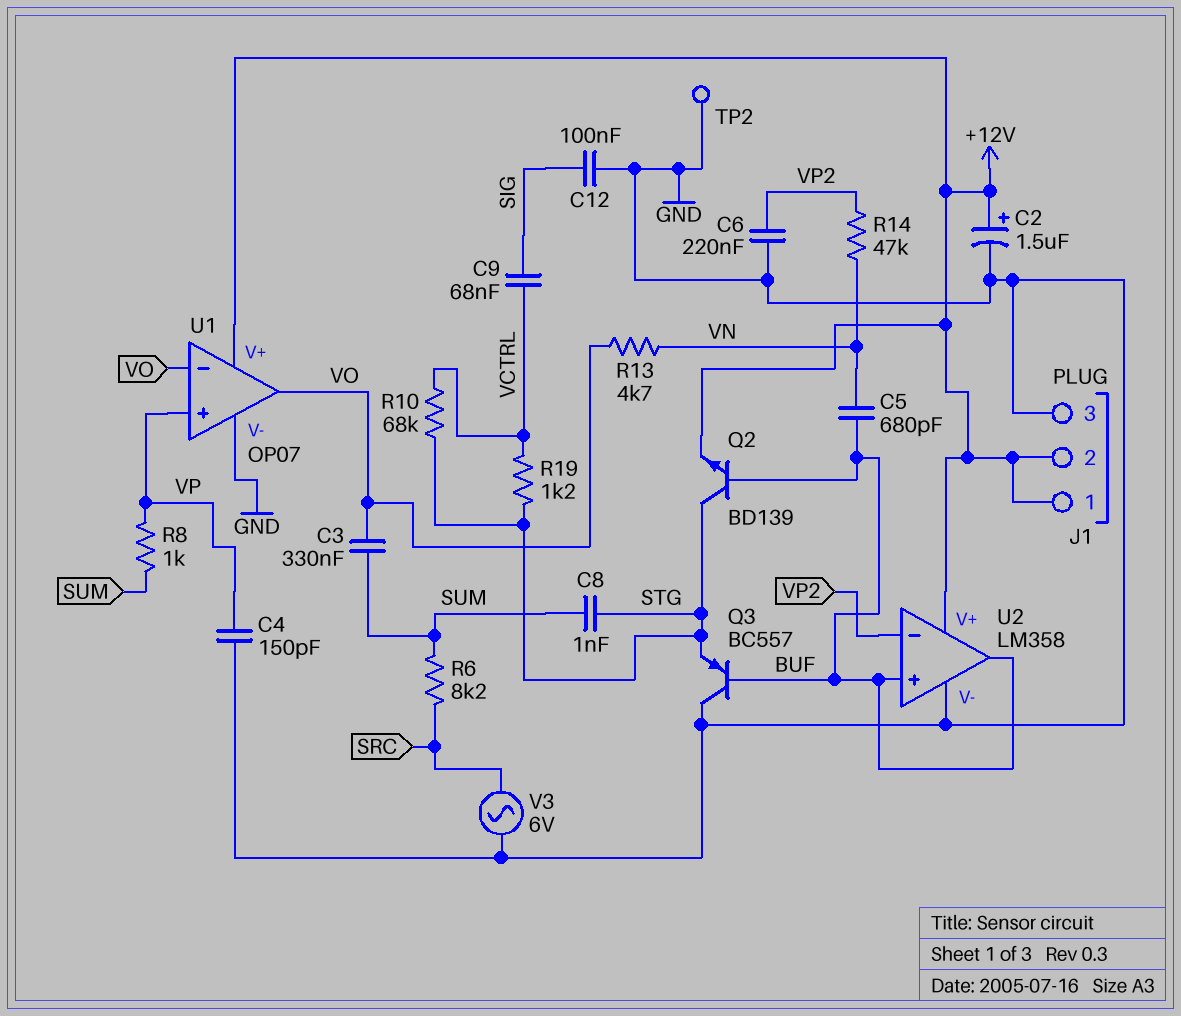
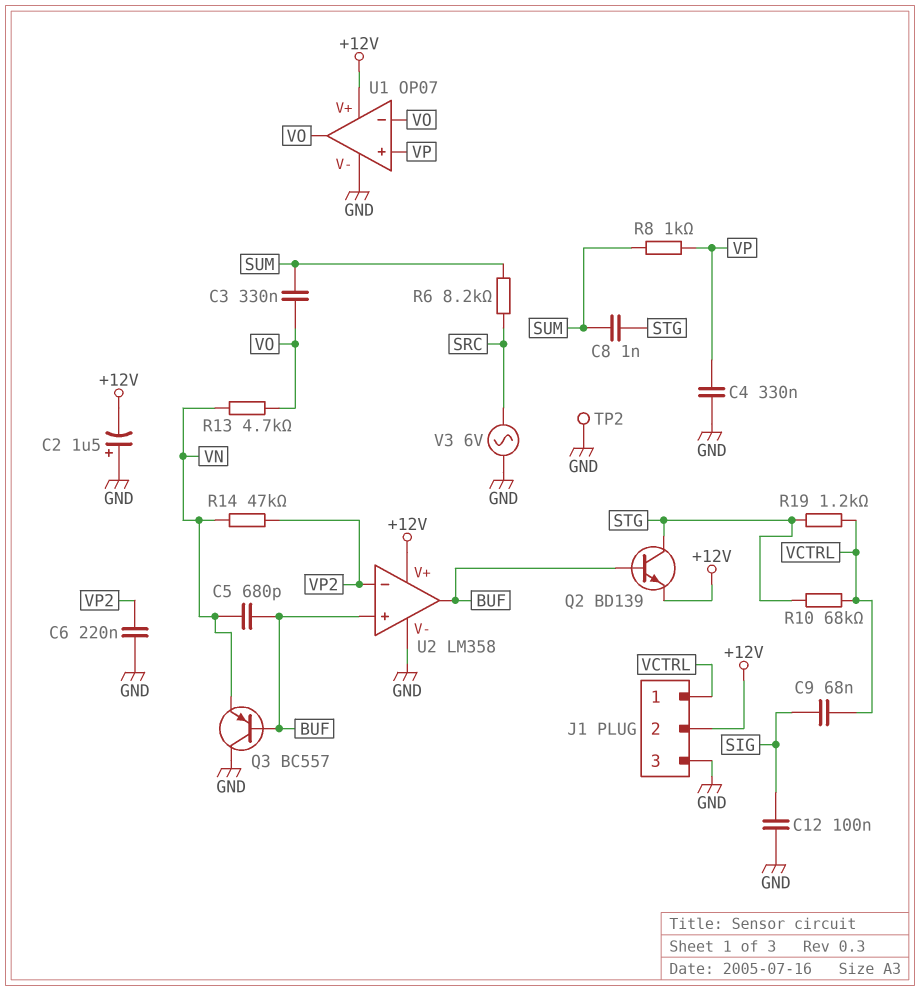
C2: 1.5uF (plus +12V, minus GND) -> 1.5uF (plus GND, minus +12V)
C4: 150pF (GND, VP) -> 330nF (GND, VP)
J1 pin 1: +12V -> VCTRL
Q3: PNP BC557 (B BUF, C GND, E STG) -> PNP BC557 (B BUF, C GND, E VN)

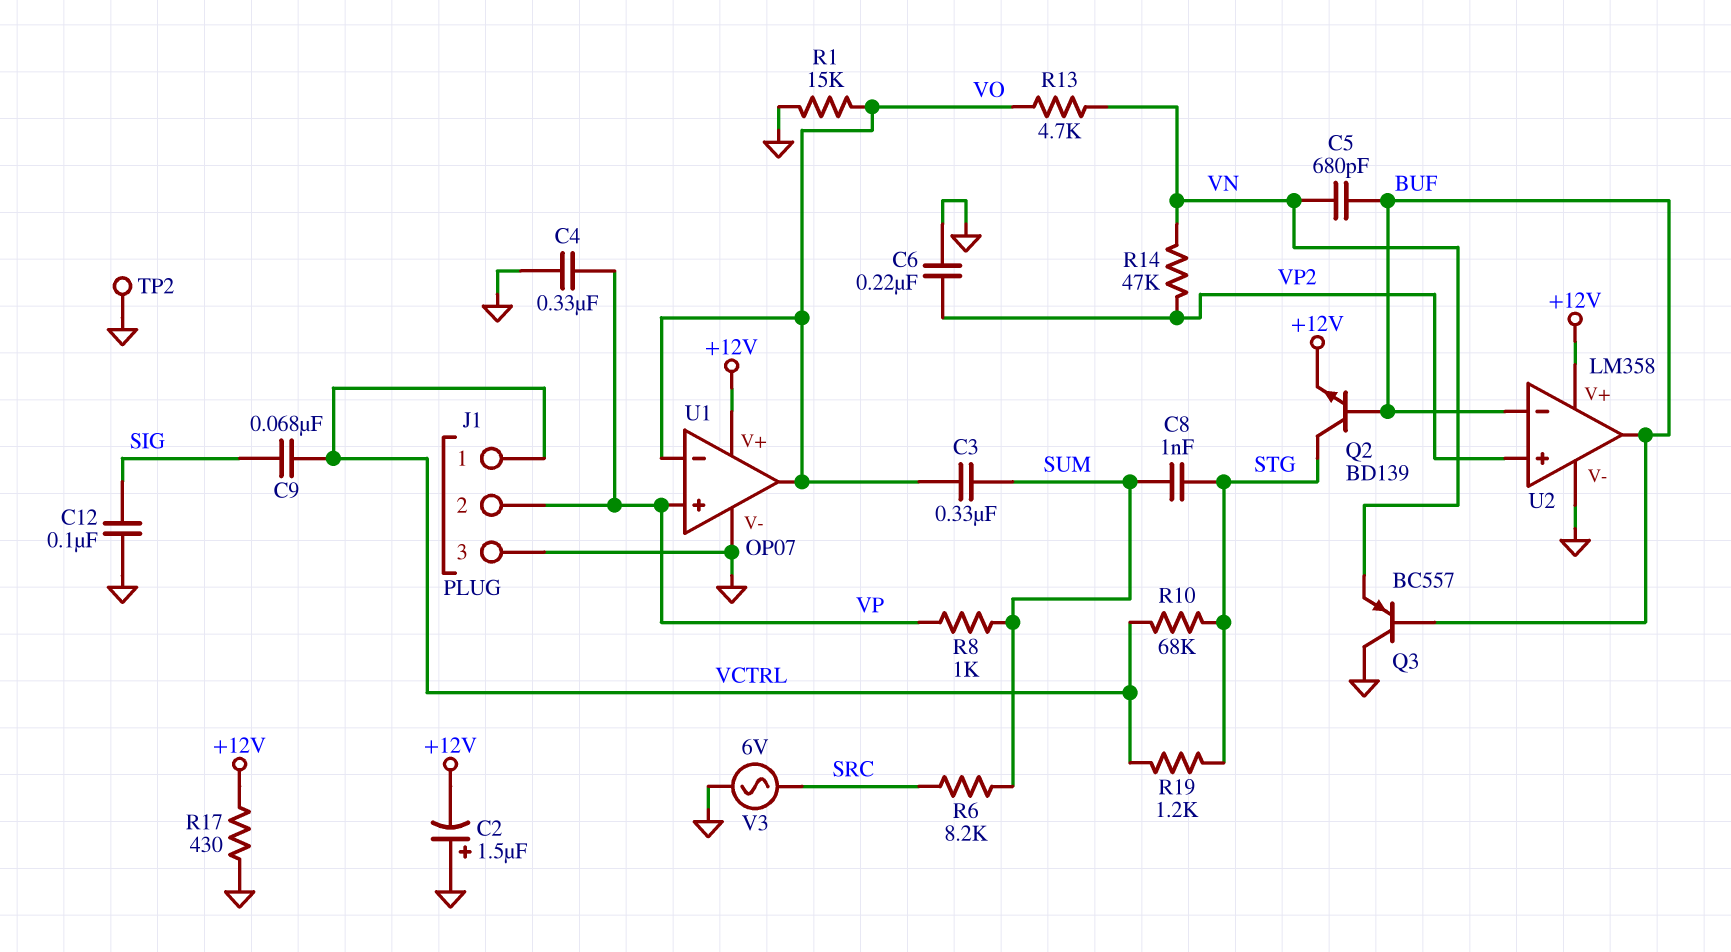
J1 pin 2: +12V -> VP
R1: none -> 15k (GND, VO)
R17: none -> 430 (+12V, GND)
U2 pin in+: BUF -> VP2
U2 pin in-: VP2 -> BUF

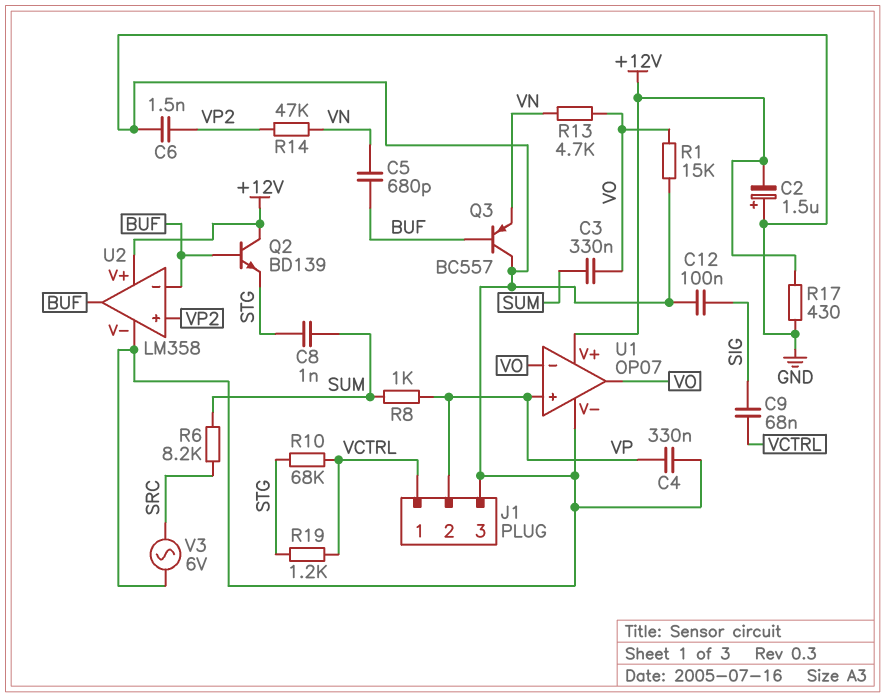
C6: 220nF (GND, VP2) -> 1.5nF (GND, VP2)
Q2: NPN BD139 (B BUF, C STG, E +12V) -> NPN BD139 (B BUF, C +12V, E STG)
TP2: test point (GND) -> none

